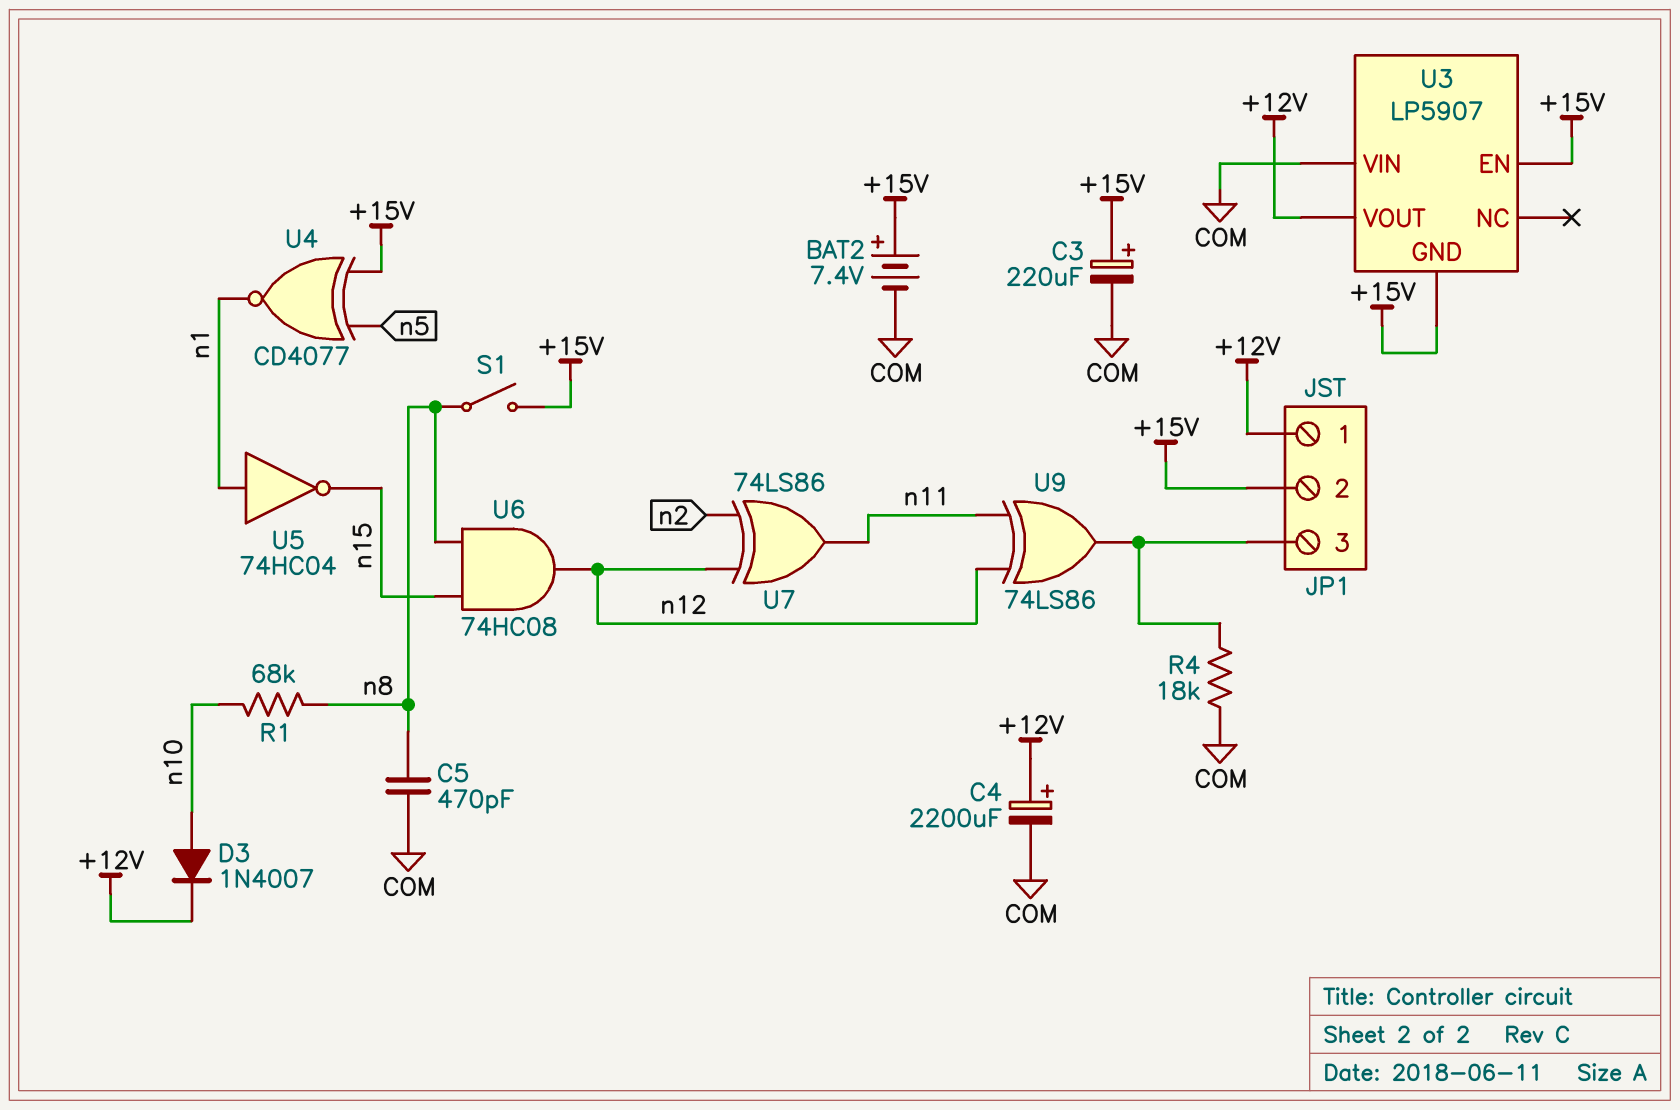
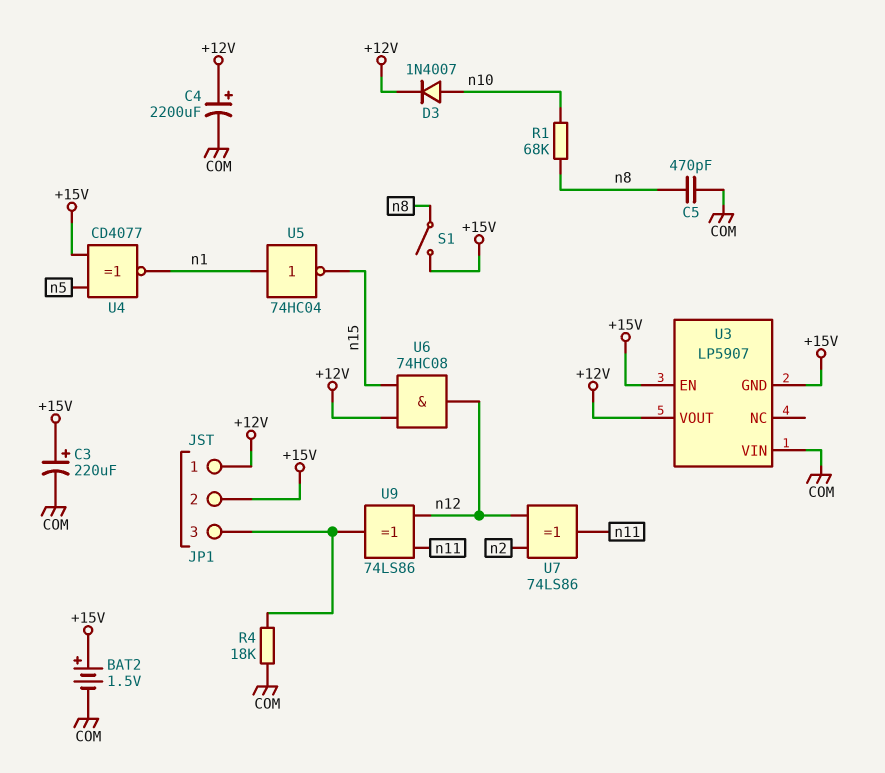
BAT2: 7.4V (plus +15V, minus COM) -> 1.5V (plus +15V, minus COM)
U6: AND 74HC08 (in n8, in n15, out n12) -> AND 74HC08 (in +12V, in n15, out n12)

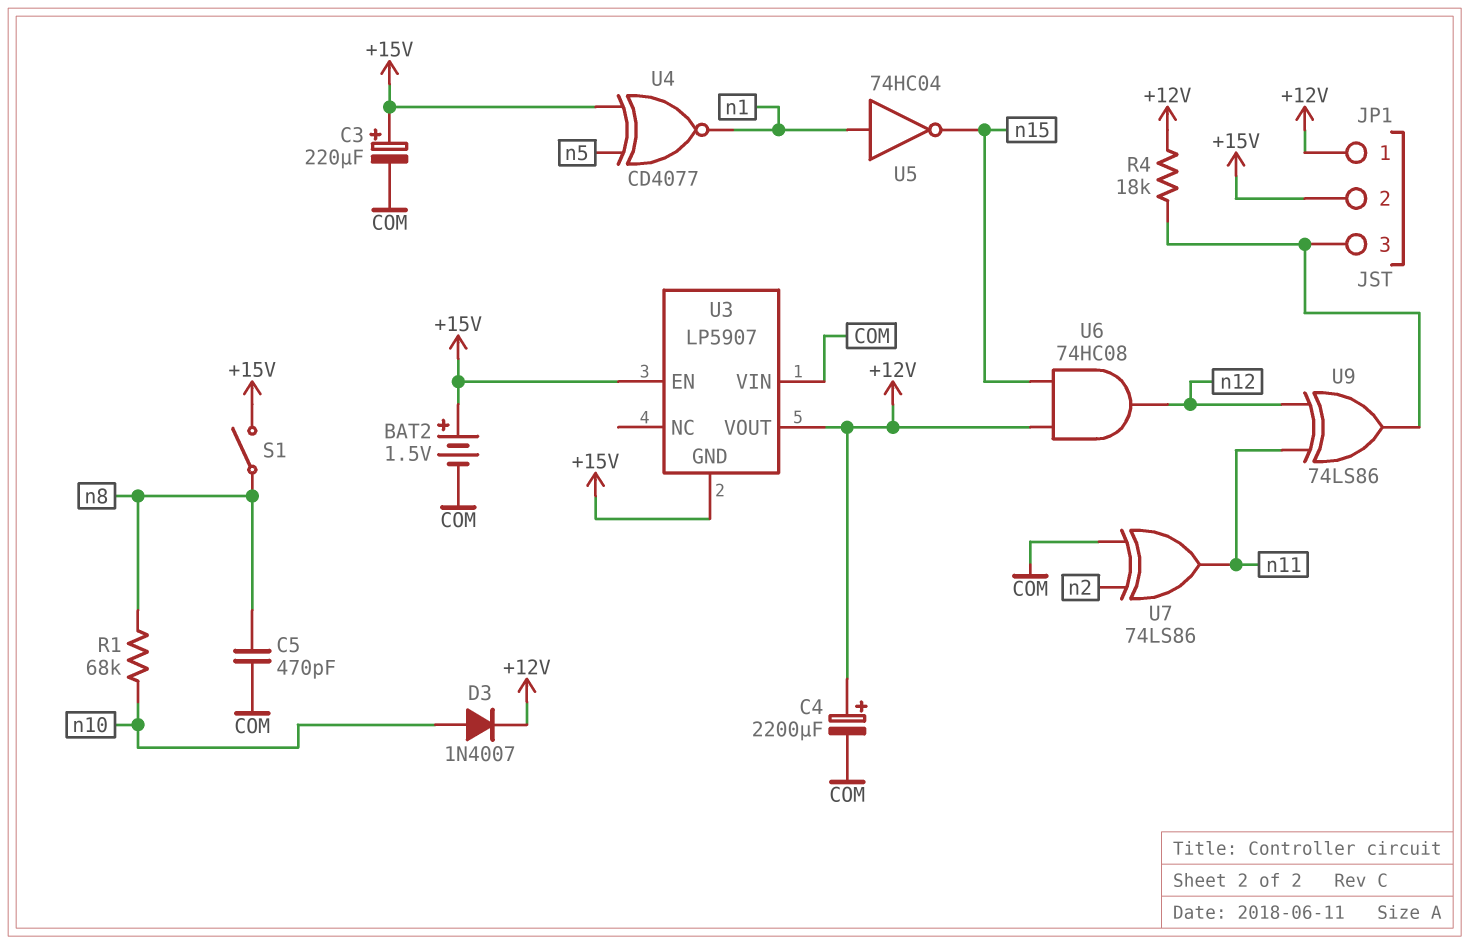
R4: 18k (COM, JP1/3) -> 18k (+12V, JP1/3)
U7: XOR 74LS86 (in n2, in n12, out n11) -> XOR 74LS86 (in COM, in n2, out n11)

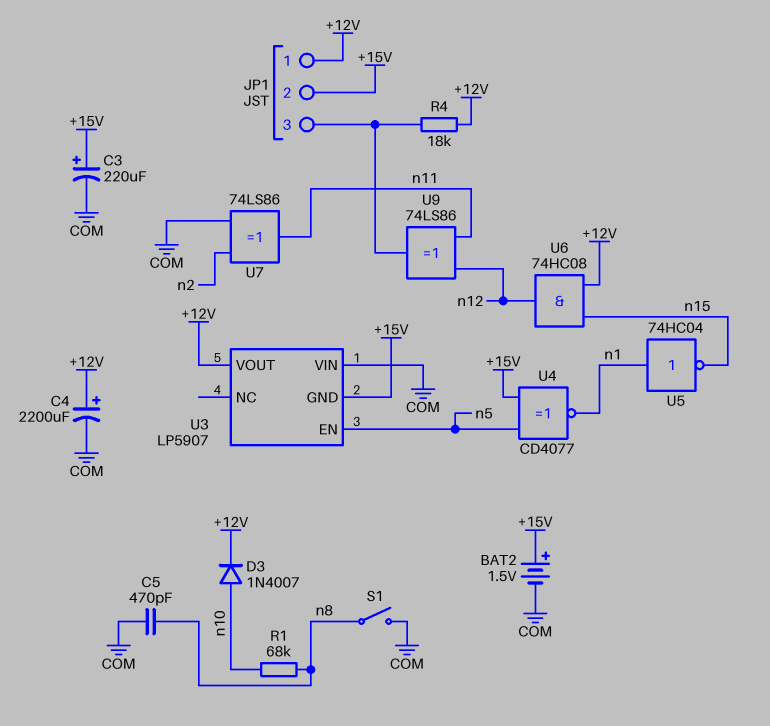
S1: switch (+15V, n8) -> switch (COM, n8)
U3 pin EN: +15V -> n5

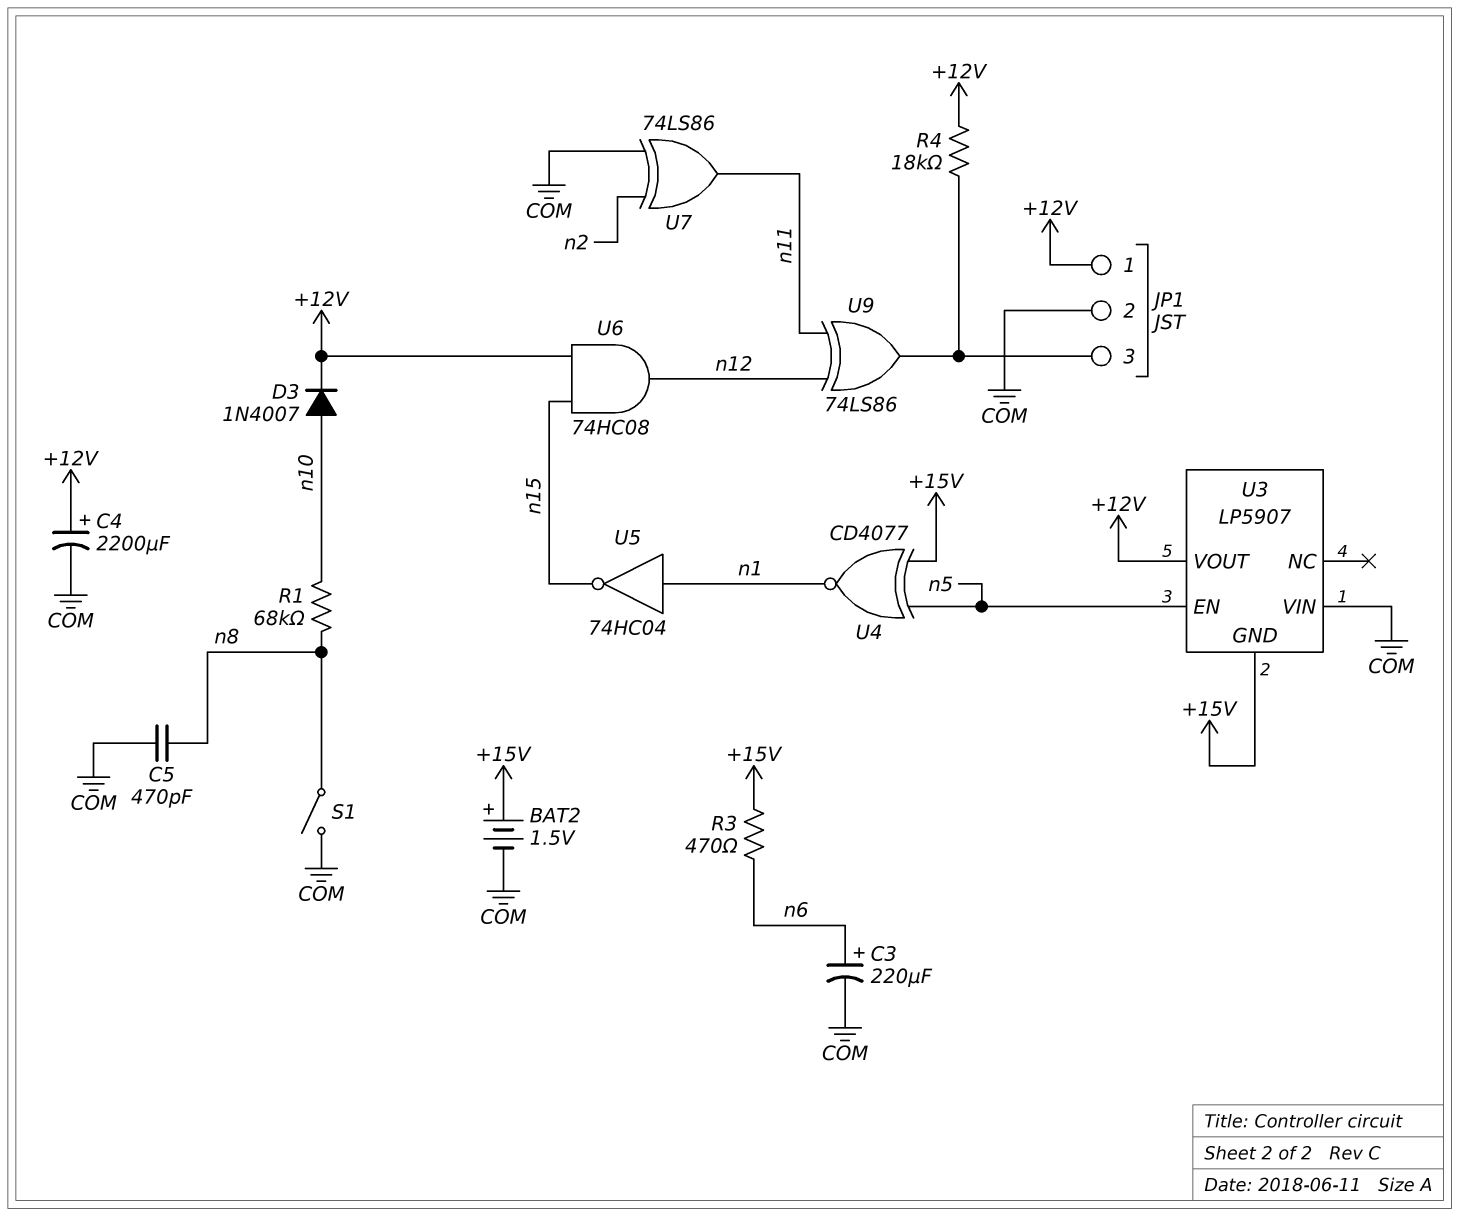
C3: 220uF (plus +15V, minus COM) -> 220uF (plus n6, minus COM)
JP1 pin 2: +15V -> COM
R3: none -> 470 (+15V, n6)

